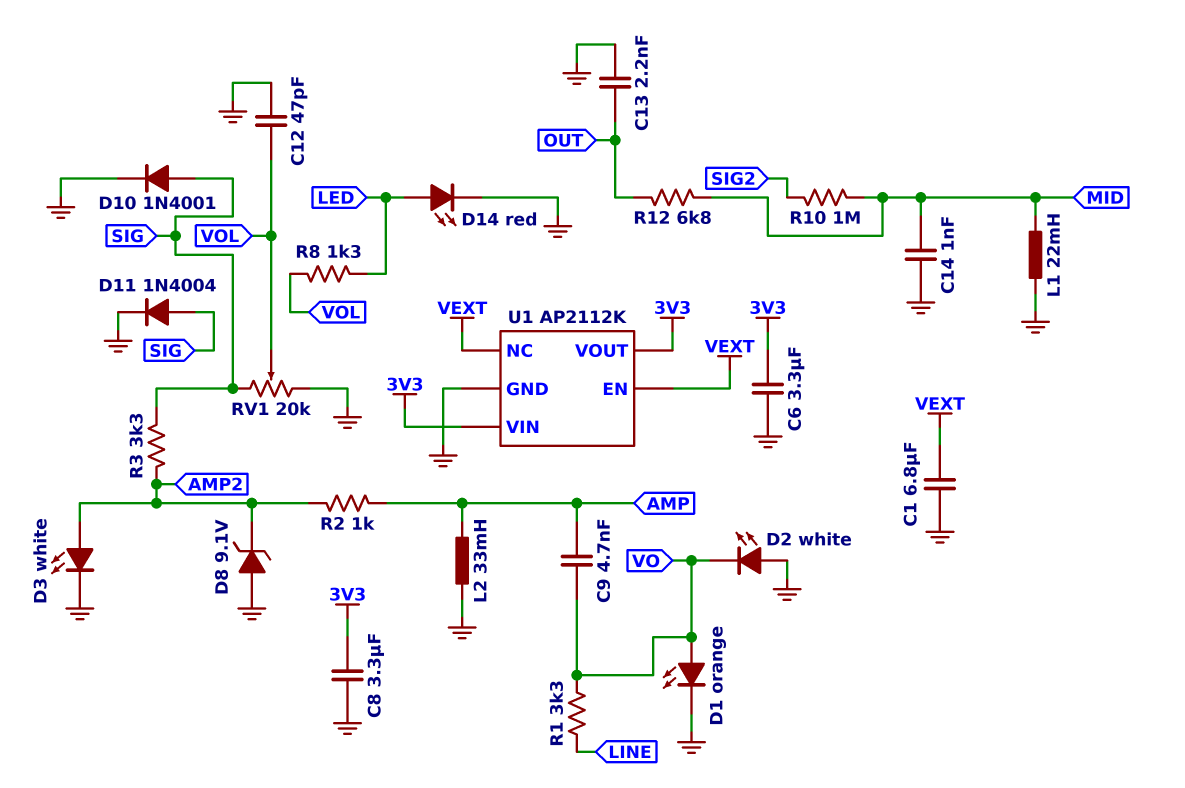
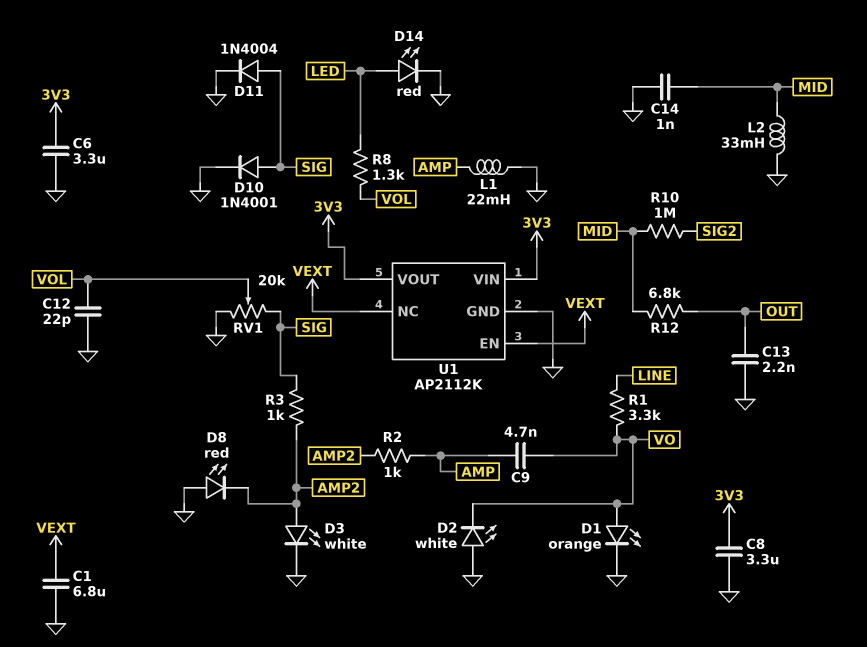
C12: 47pF (GND, VOL) -> 22pF (GND, VOL)
D8: zener 9.1V (A GND, K AMP2) -> LED red (A GND, K AMP2)
L1: 22mH (GND, MID) -> 22mH (AMP, GND)
L2: 33mH (AMP, GND) -> 33mH (GND, MID)
R3: 3.3k (AMP2, SIG) -> 1k (AMP2, SIG)

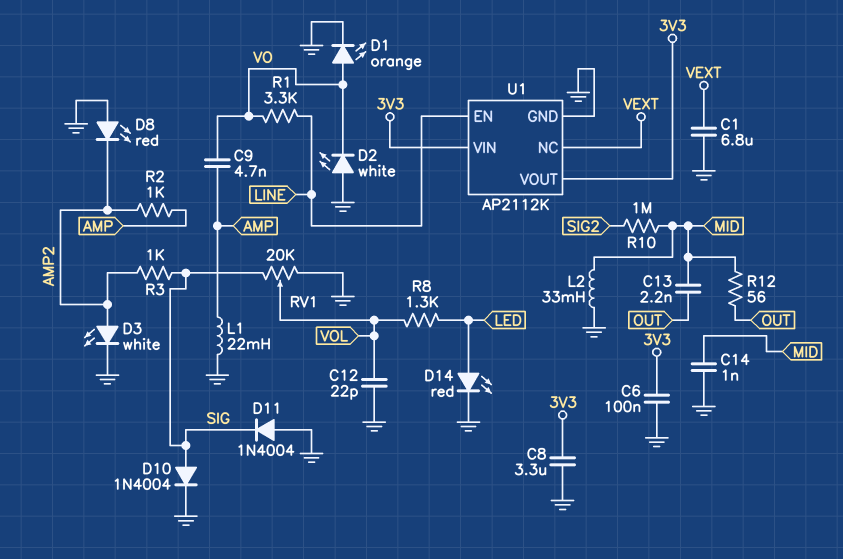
C6: 3.3uF (3V3, GND) -> 100nF (3V3, GND)
C13: 2.2nF (GND, OUT) -> 2.2nF (MID, OUT)
D10: diode 1N4001 (A SIG, K GND) -> diode 1N4004 (A SIG, K GND)
D11: diode 1N4004 (A SIG, K GND) -> diode 1N4004 (A GND, K SIG)
R12: 6.8k (MID, OUT) -> 56 (MID, OUT)
U1 pin EN: VEXT -> LINE

